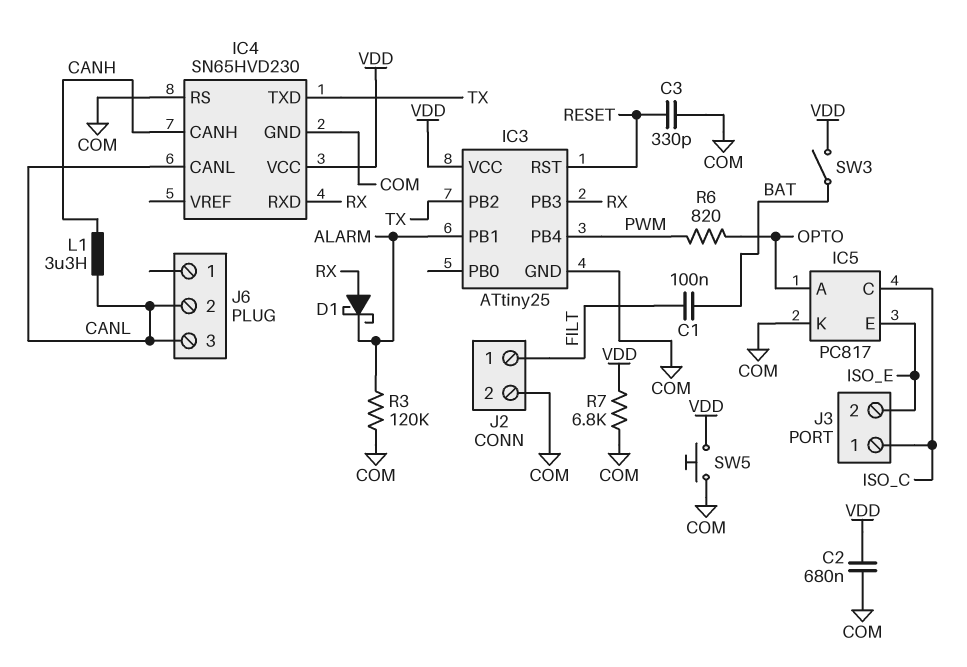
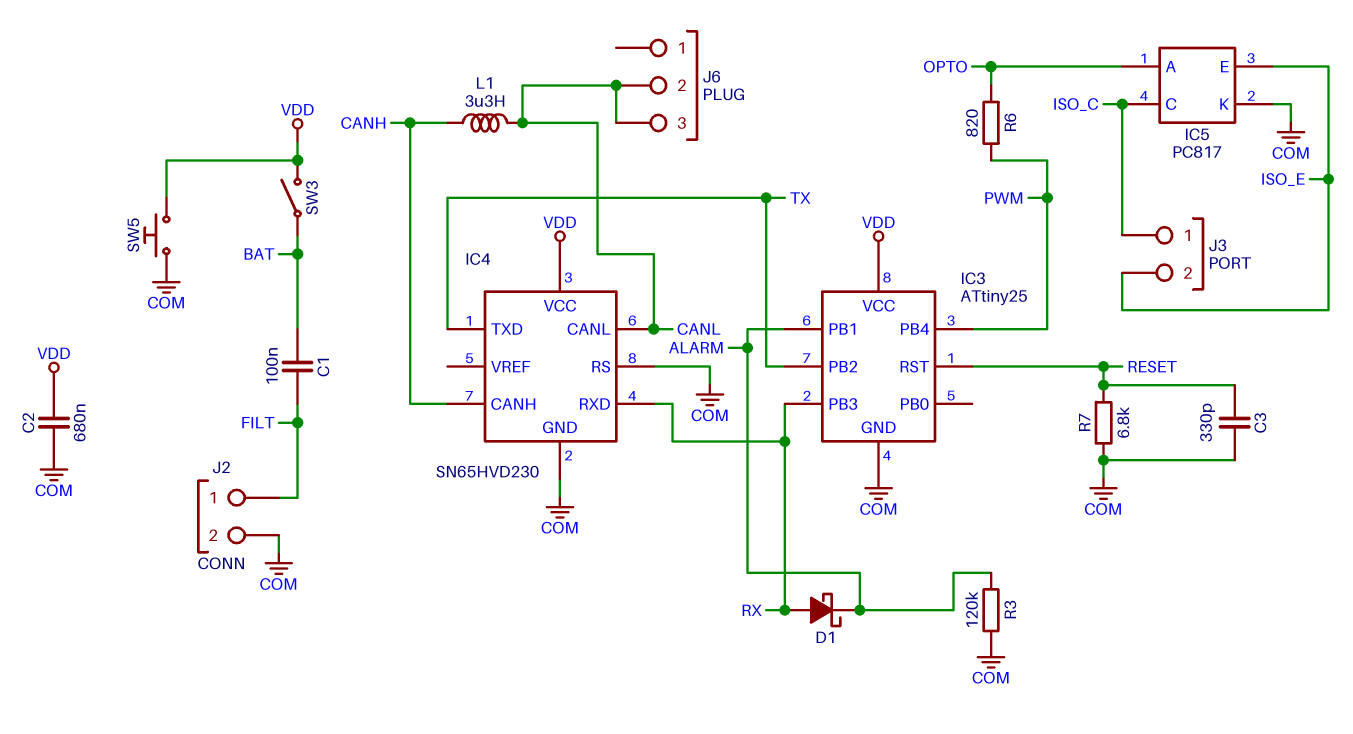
R7: 6.8k (COM, VDD) -> 6.8k (COM, RESET)

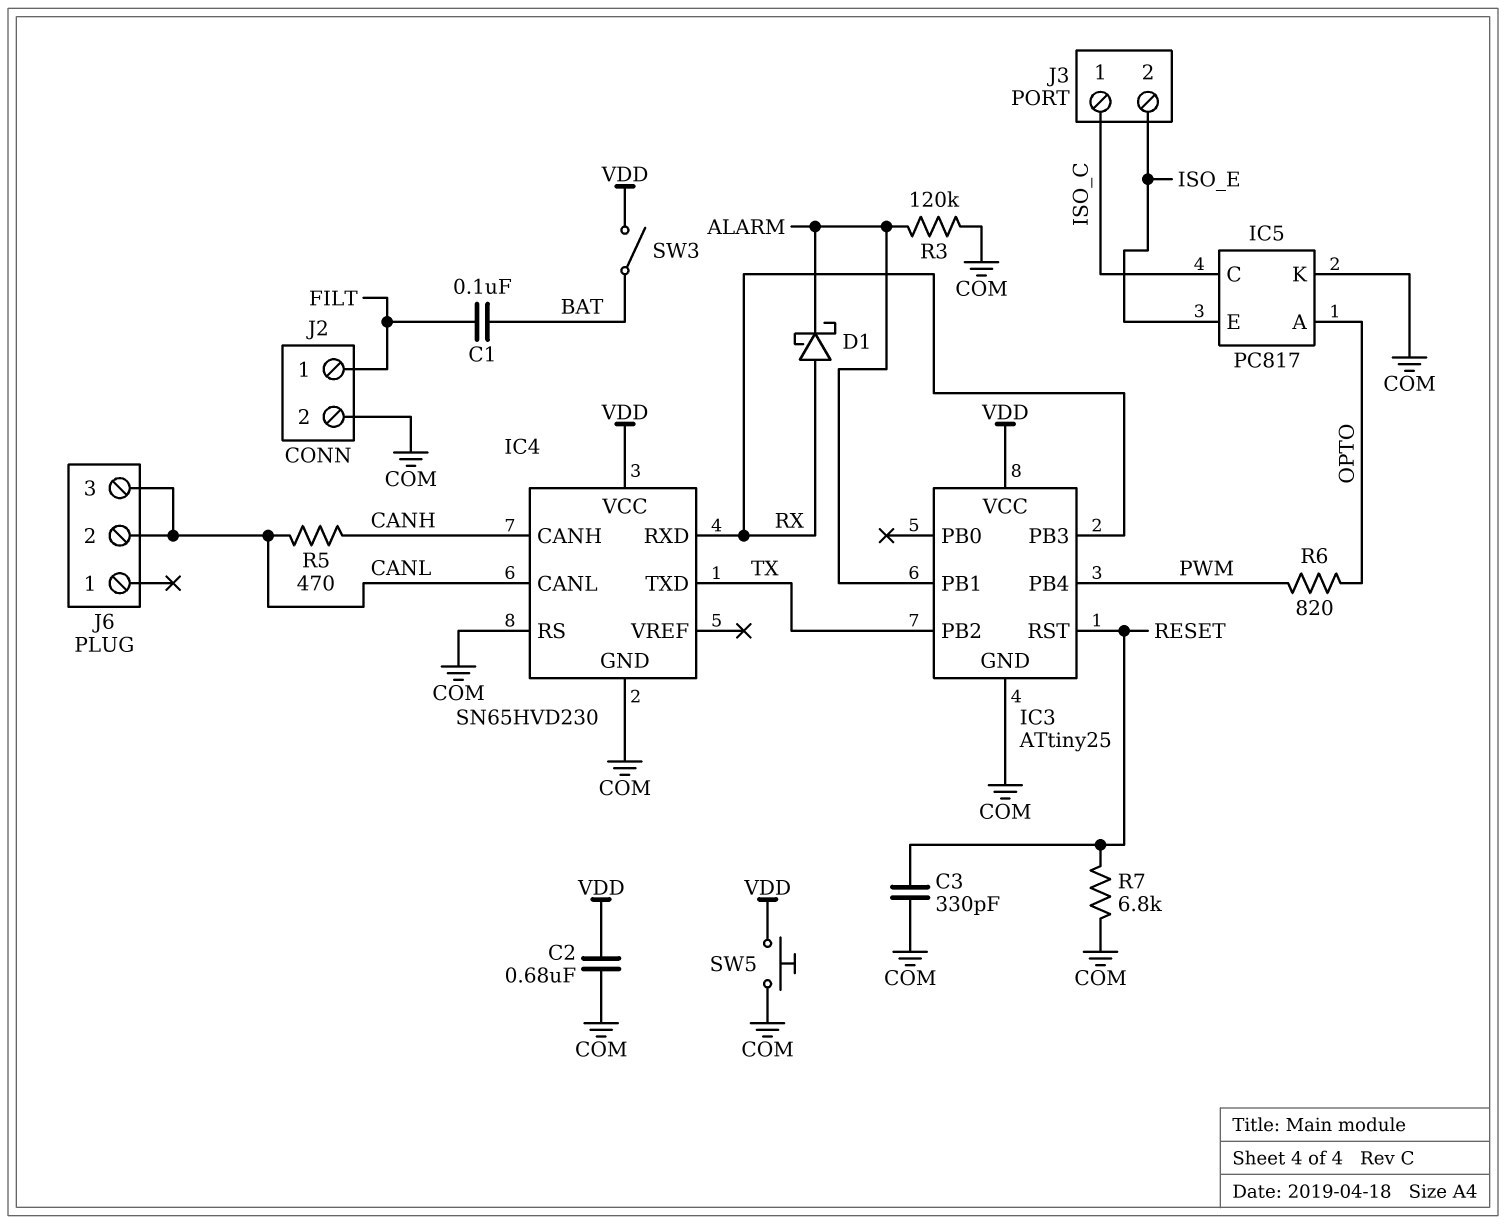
L1: 3.3uH (CANH, CANL) -> none
R5: none -> 470 (CANH, CANL)

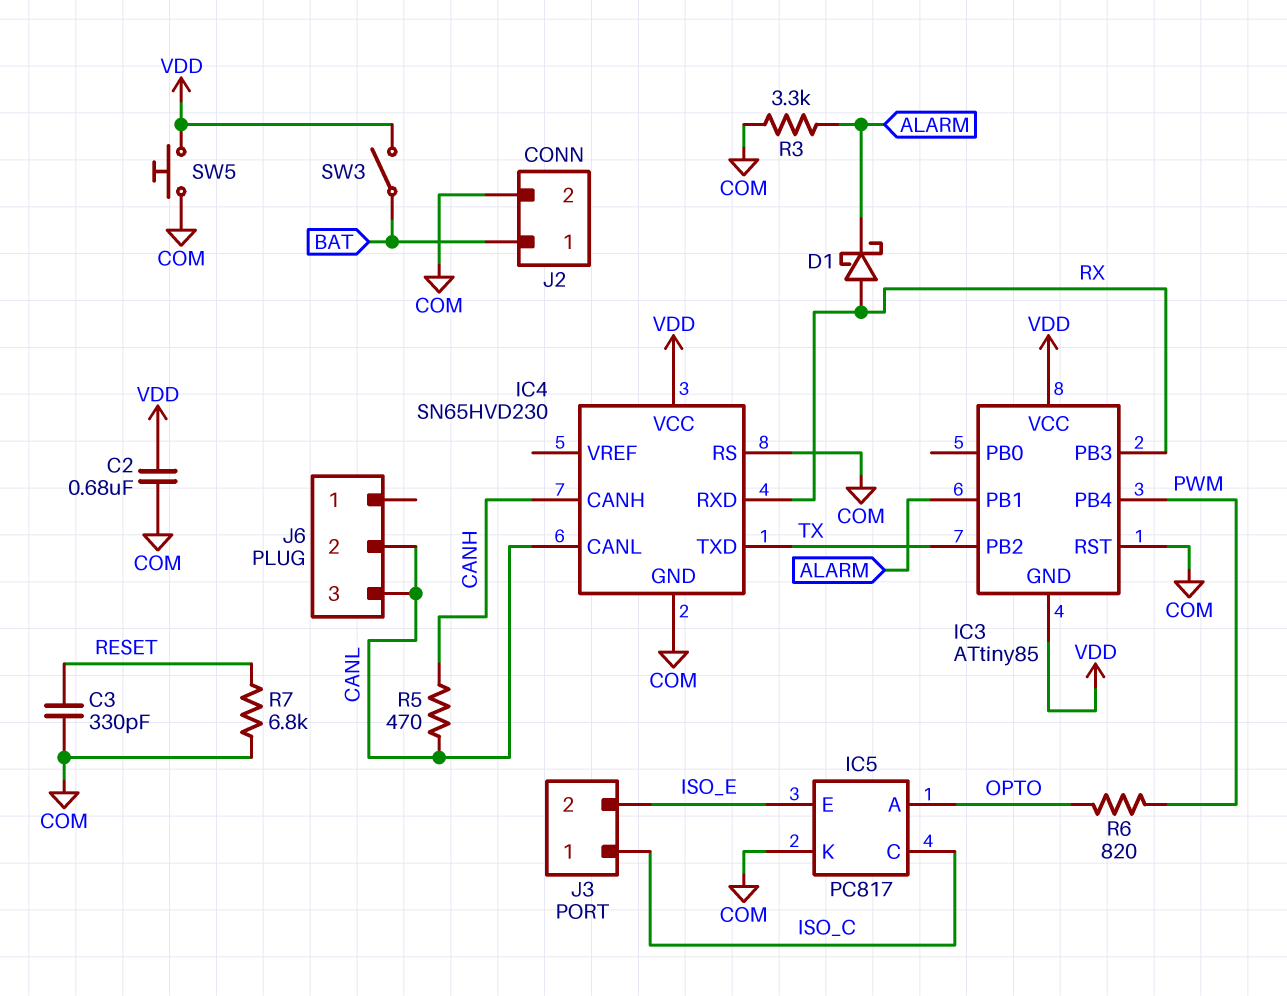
C1: 100nF (BAT, FILT) -> none
IC3: ATtiny25 -> ATtiny85
IC3 pin GND: COM -> VDD
IC3 pin RST: RESET -> COM
J2 pin 1: FILT -> BAT
R3: 120k (ALARM, COM) -> 3.3k (ALARM, COM)

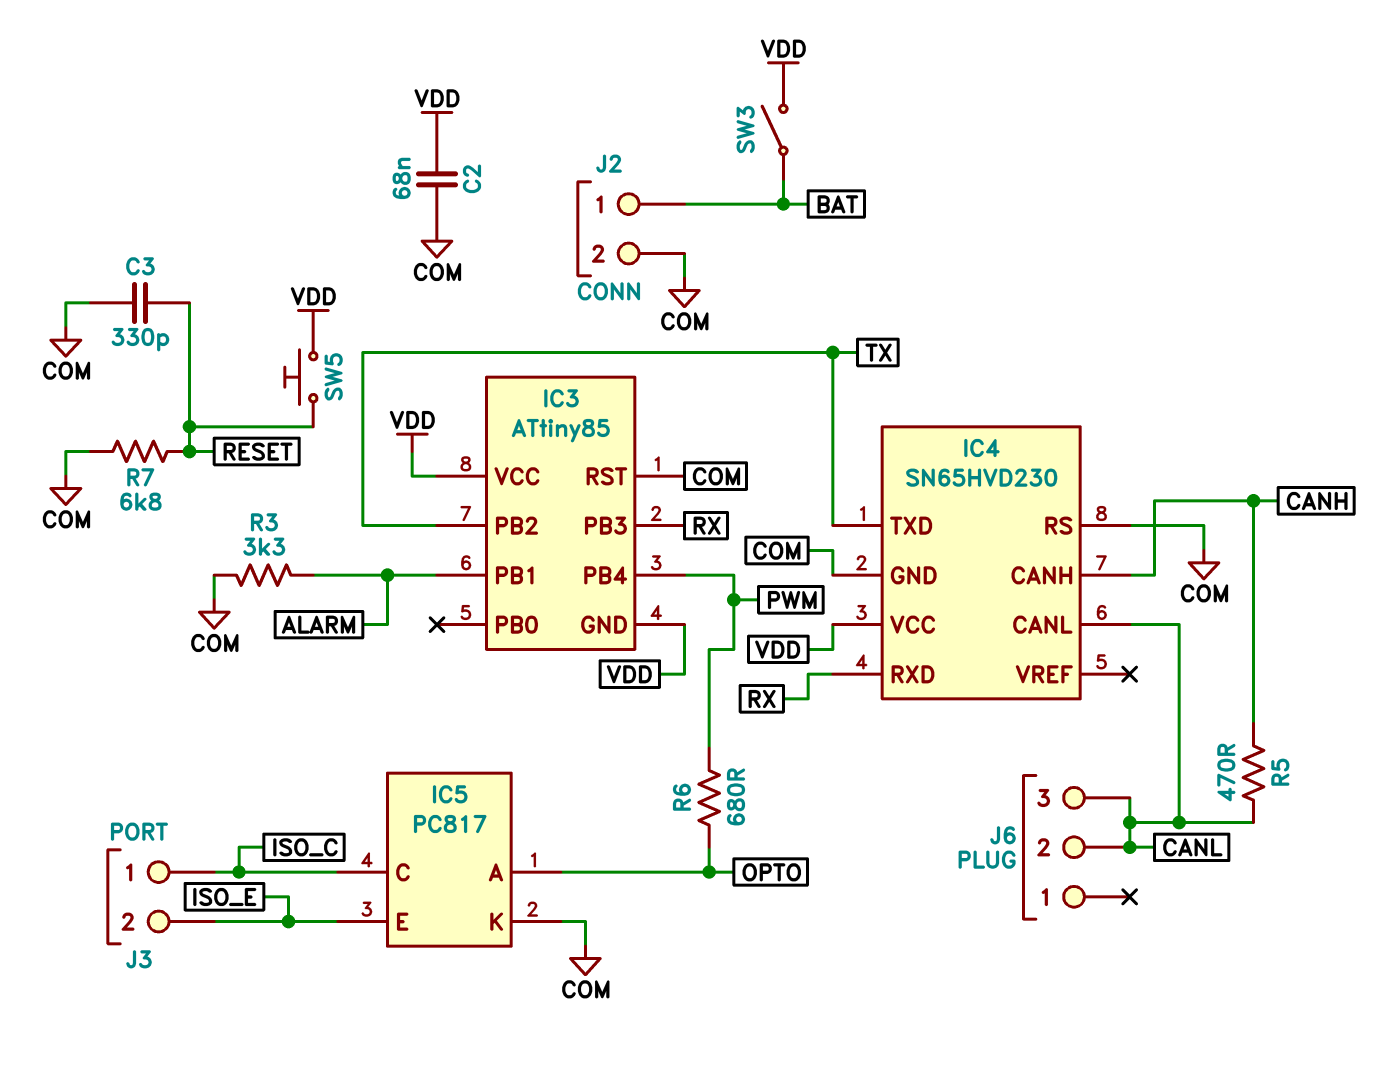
C2: 680nF (COM, VDD) -> 68nF (COM, VDD)
D1: schottky (A RX, K ALARM) -> none
R6: 820 (OPTO, PWM) -> 680 (OPTO, PWM)
SW5: button (COM, VDD) -> button (RESET, VDD)

